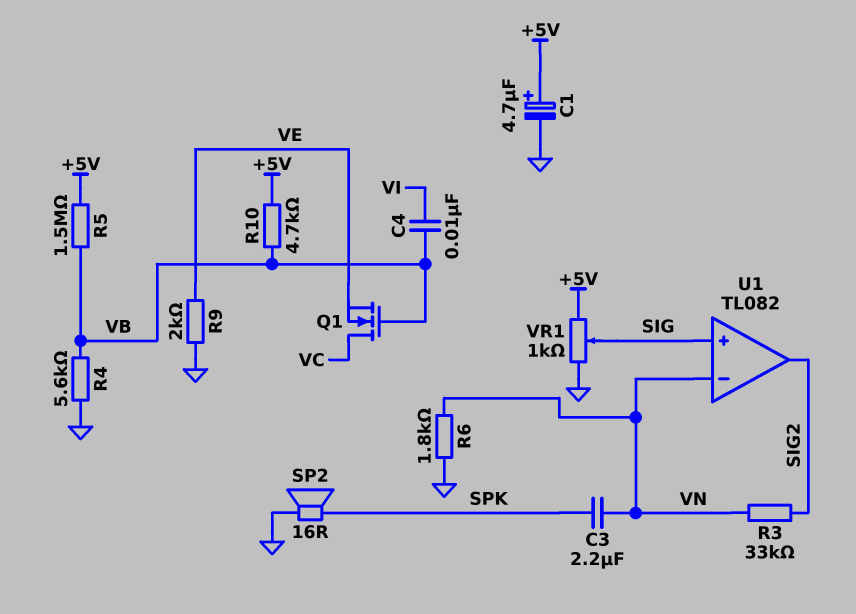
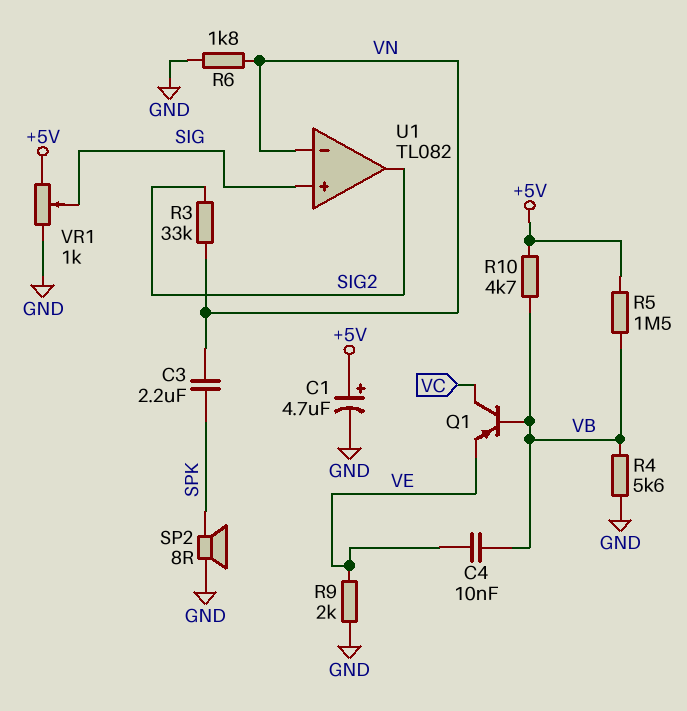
C4: 10nF (VB, VI) -> 10nF (VB, VE)
Q1: NMOS (G VB, D VC, S VE) -> PNP (B VB, C VC, E VE)
SP2: speaker 16R (GND, SPK) -> speaker 8R (GND, SPK)

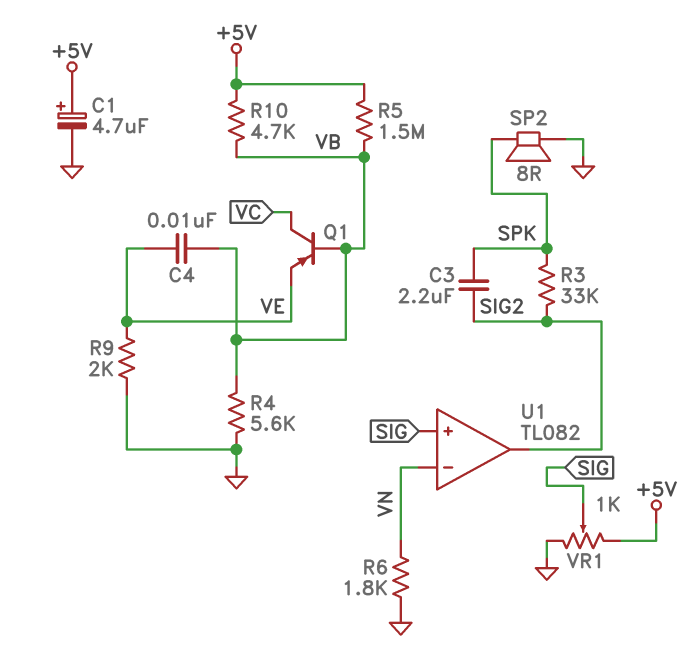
C3: 2.2uF (SPK, VN) -> 2.2uF (SIG2, SPK)
R3: 33k (SIG2, VN) -> 33k (SIG2, SPK)

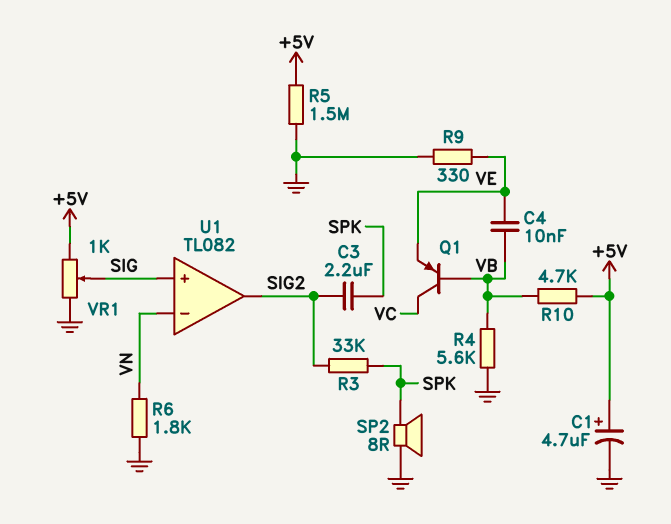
R5: 1.5M (+5V, VB) -> 1.5M (+5V, GND)
R9: 2k (GND, VE) -> 330 (GND, VE)

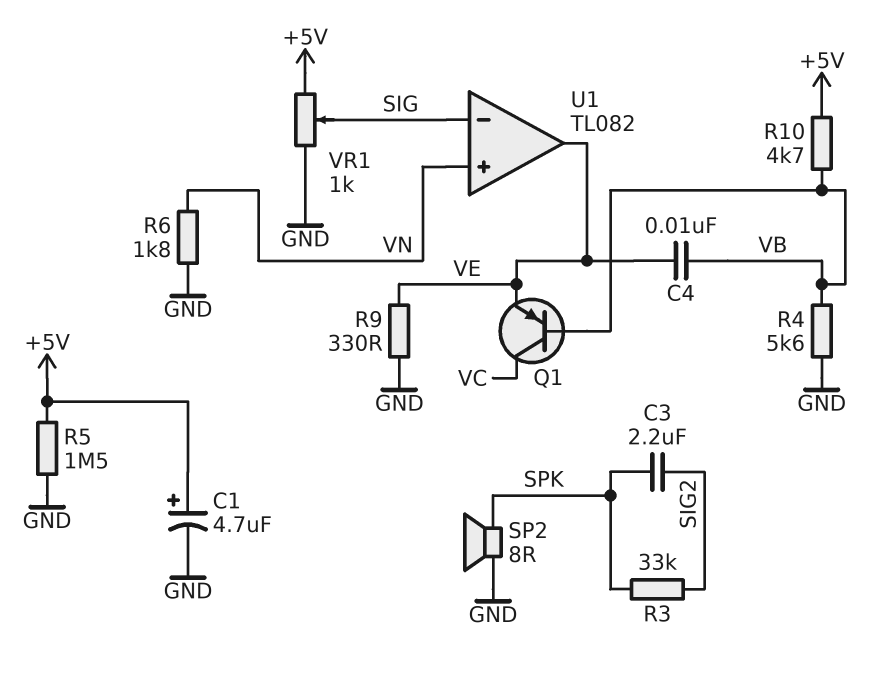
U1 pin in+: SIG -> VN
U1 pin in-: VN -> SIG
U1 pin out: SIG2 -> VE

